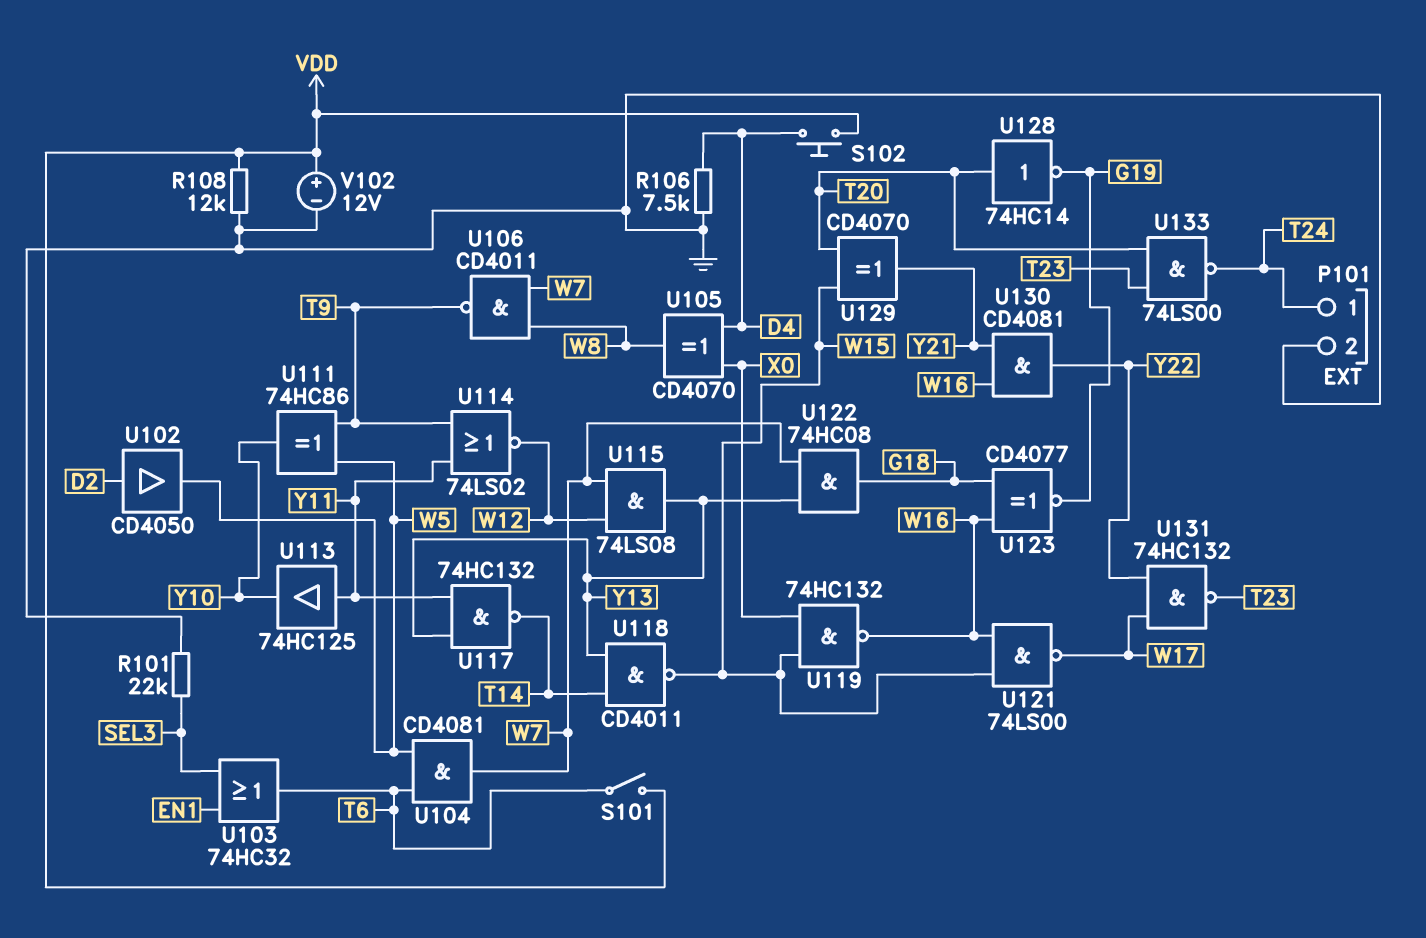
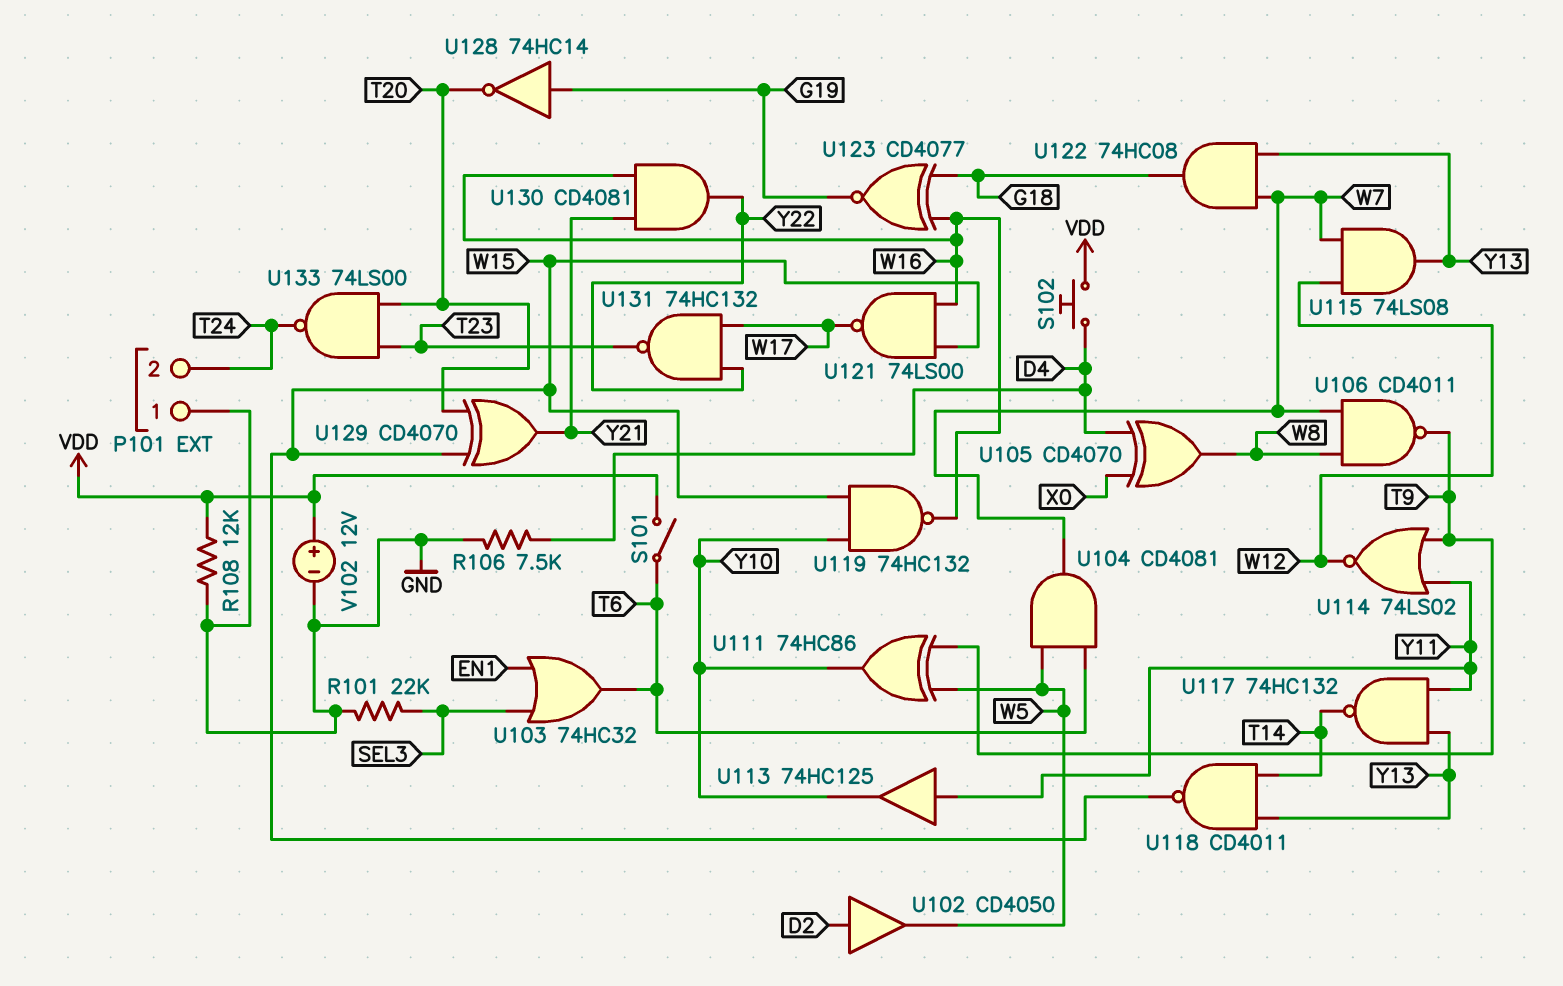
P101 pin 1: T24 -> GND
P101 pin 2: GND -> T24
U119: NAND 74HC132 (in W15, in X0, out W16) -> NAND 74HC132 (in W15, in Y10, out W16)
U128: NOT 74HC14 (in T20, out G19) -> NOT 74HC14 (in G19, out T20)

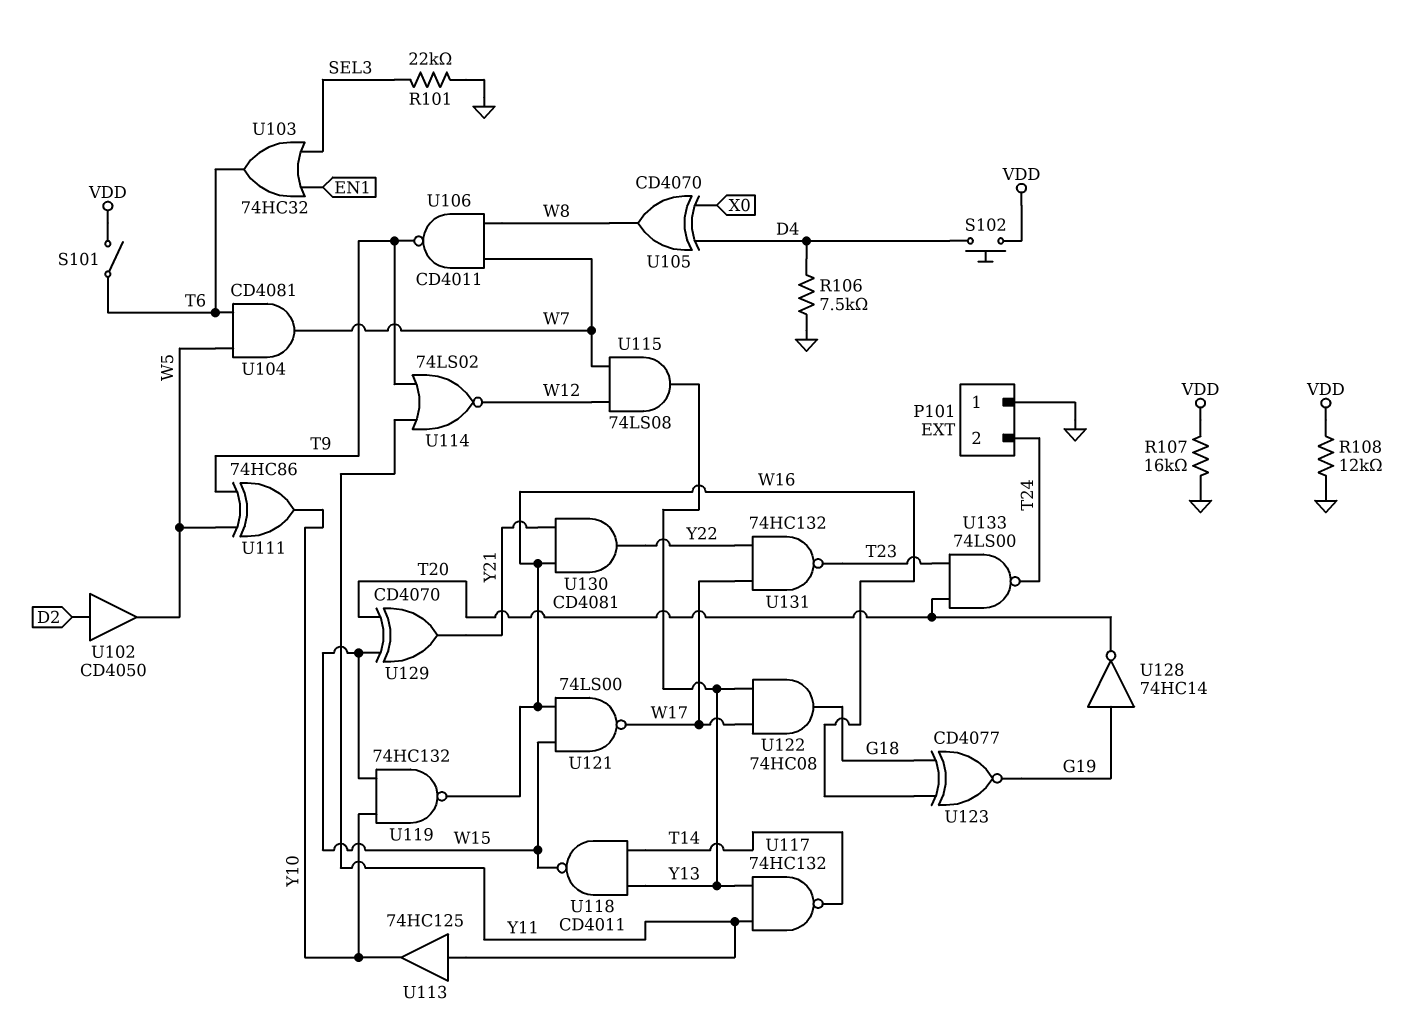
R107: none -> 16k (GND, VDD)
U122: AND 74HC08 (in W7, in Y13, out G18) -> AND 74HC08 (in W17, in Y13, out G18)
V102: 12V (plus VDD, minus GND) -> none

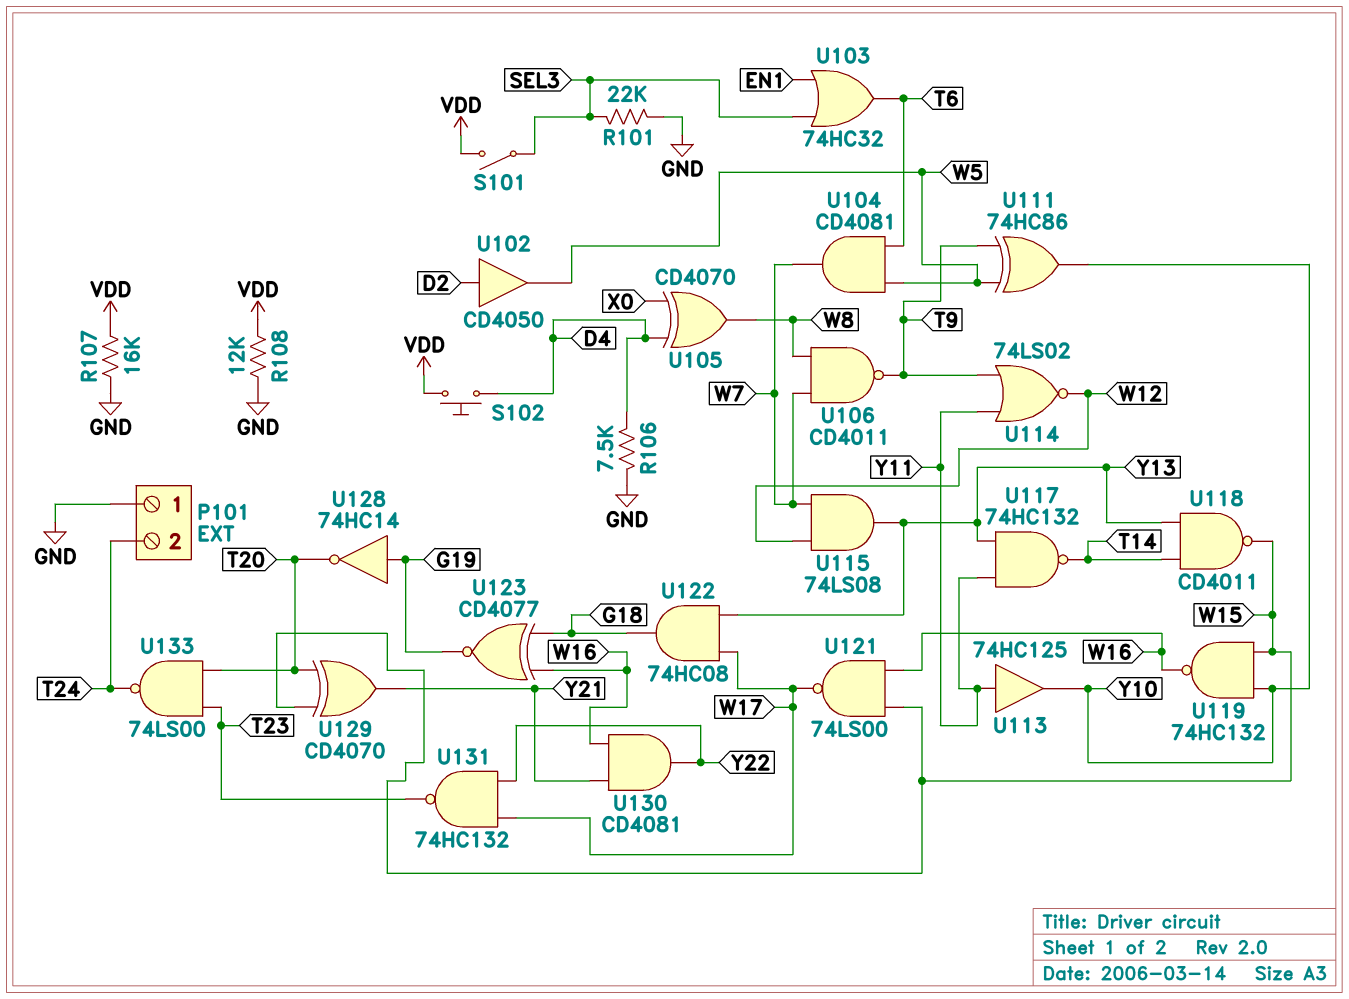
S101: switch (T6, VDD) -> switch (SEL3, VDD)

